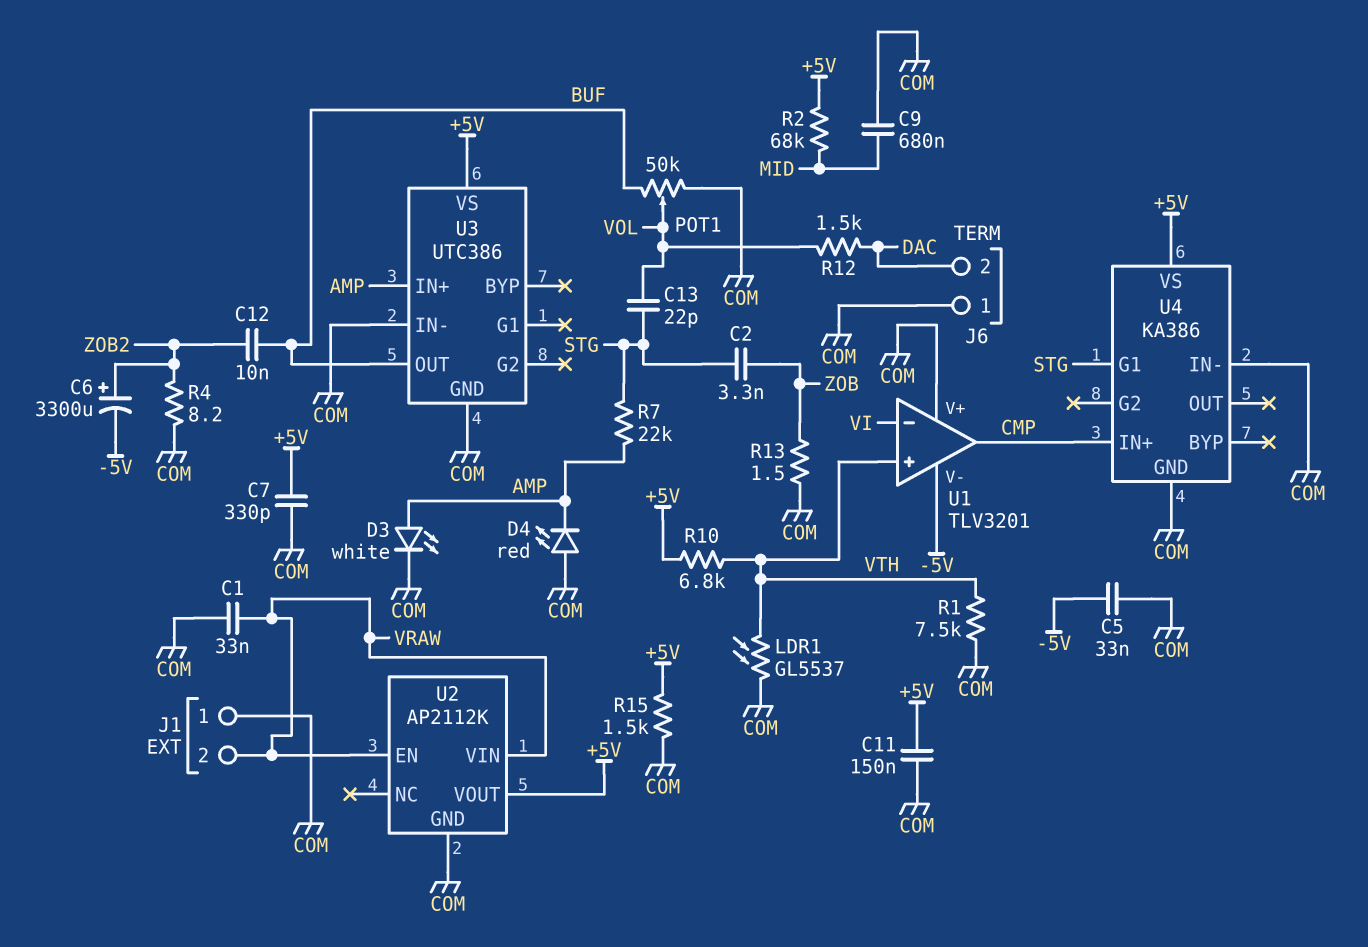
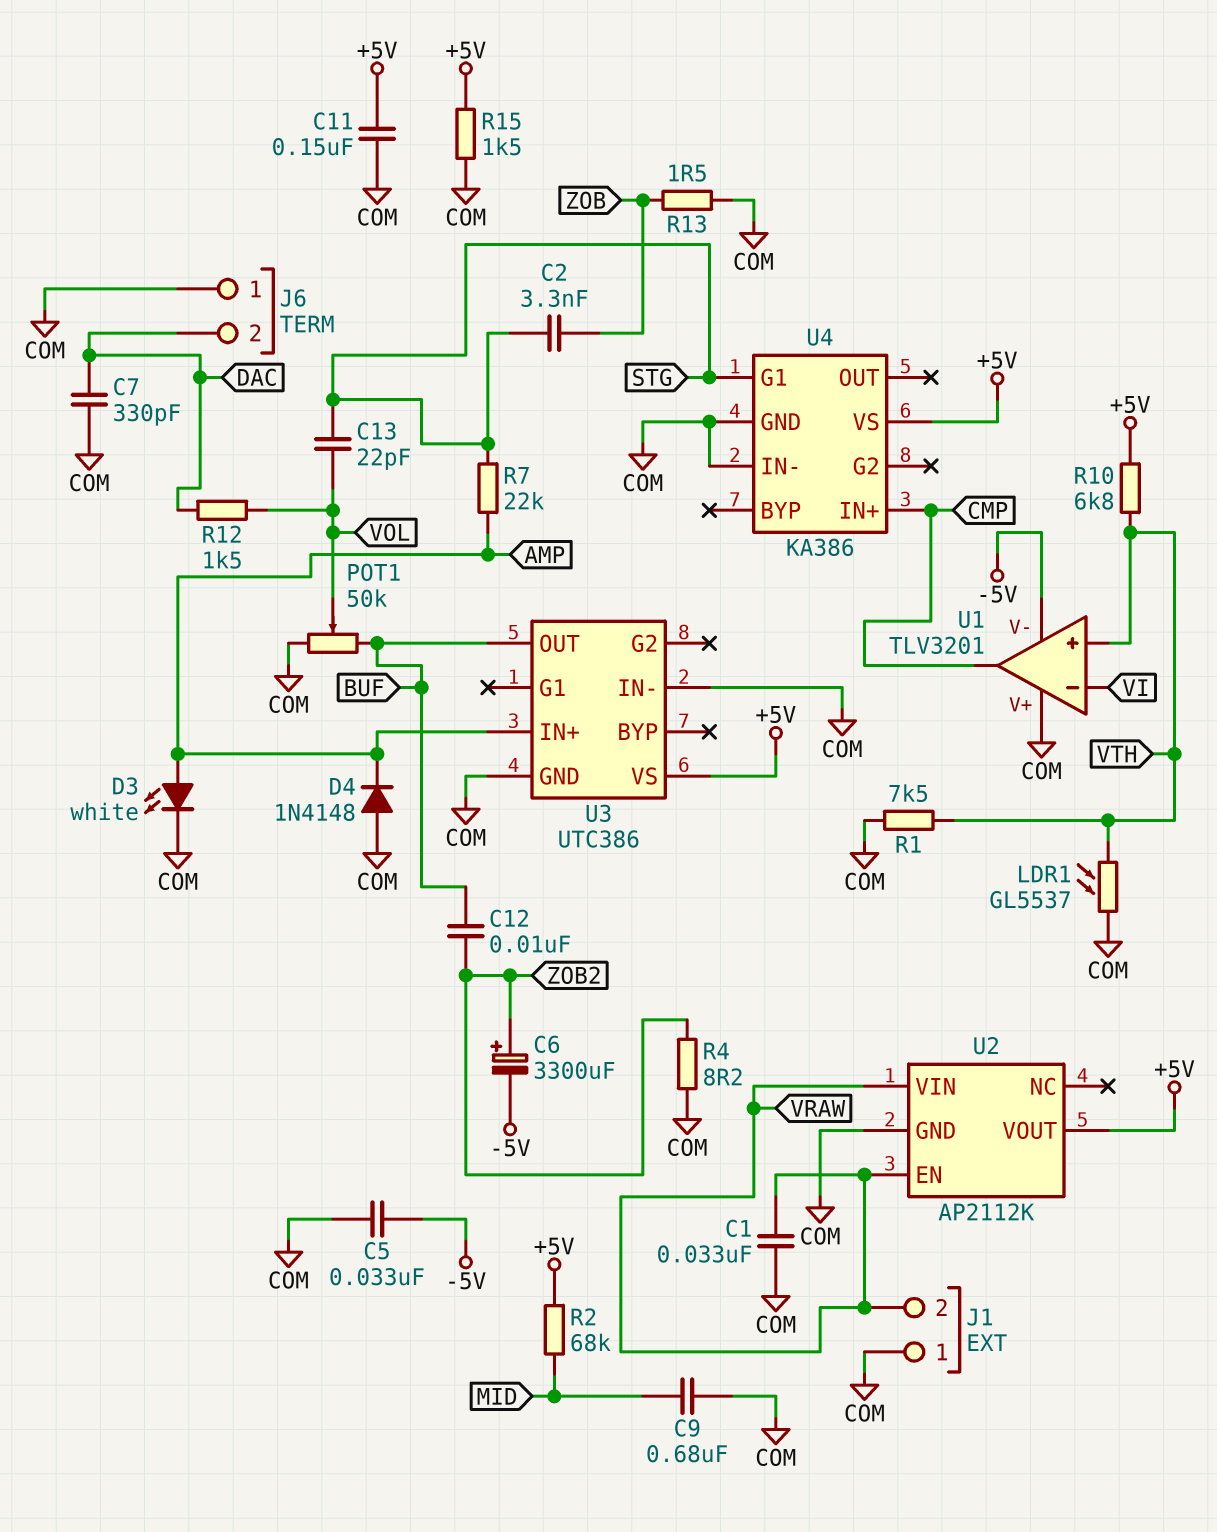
C7: 330pF (+5V, COM) -> 330pF (COM, DAC)
D4: LED red (A COM, K AMP) -> diode 1N4148 (A COM, K AMP)

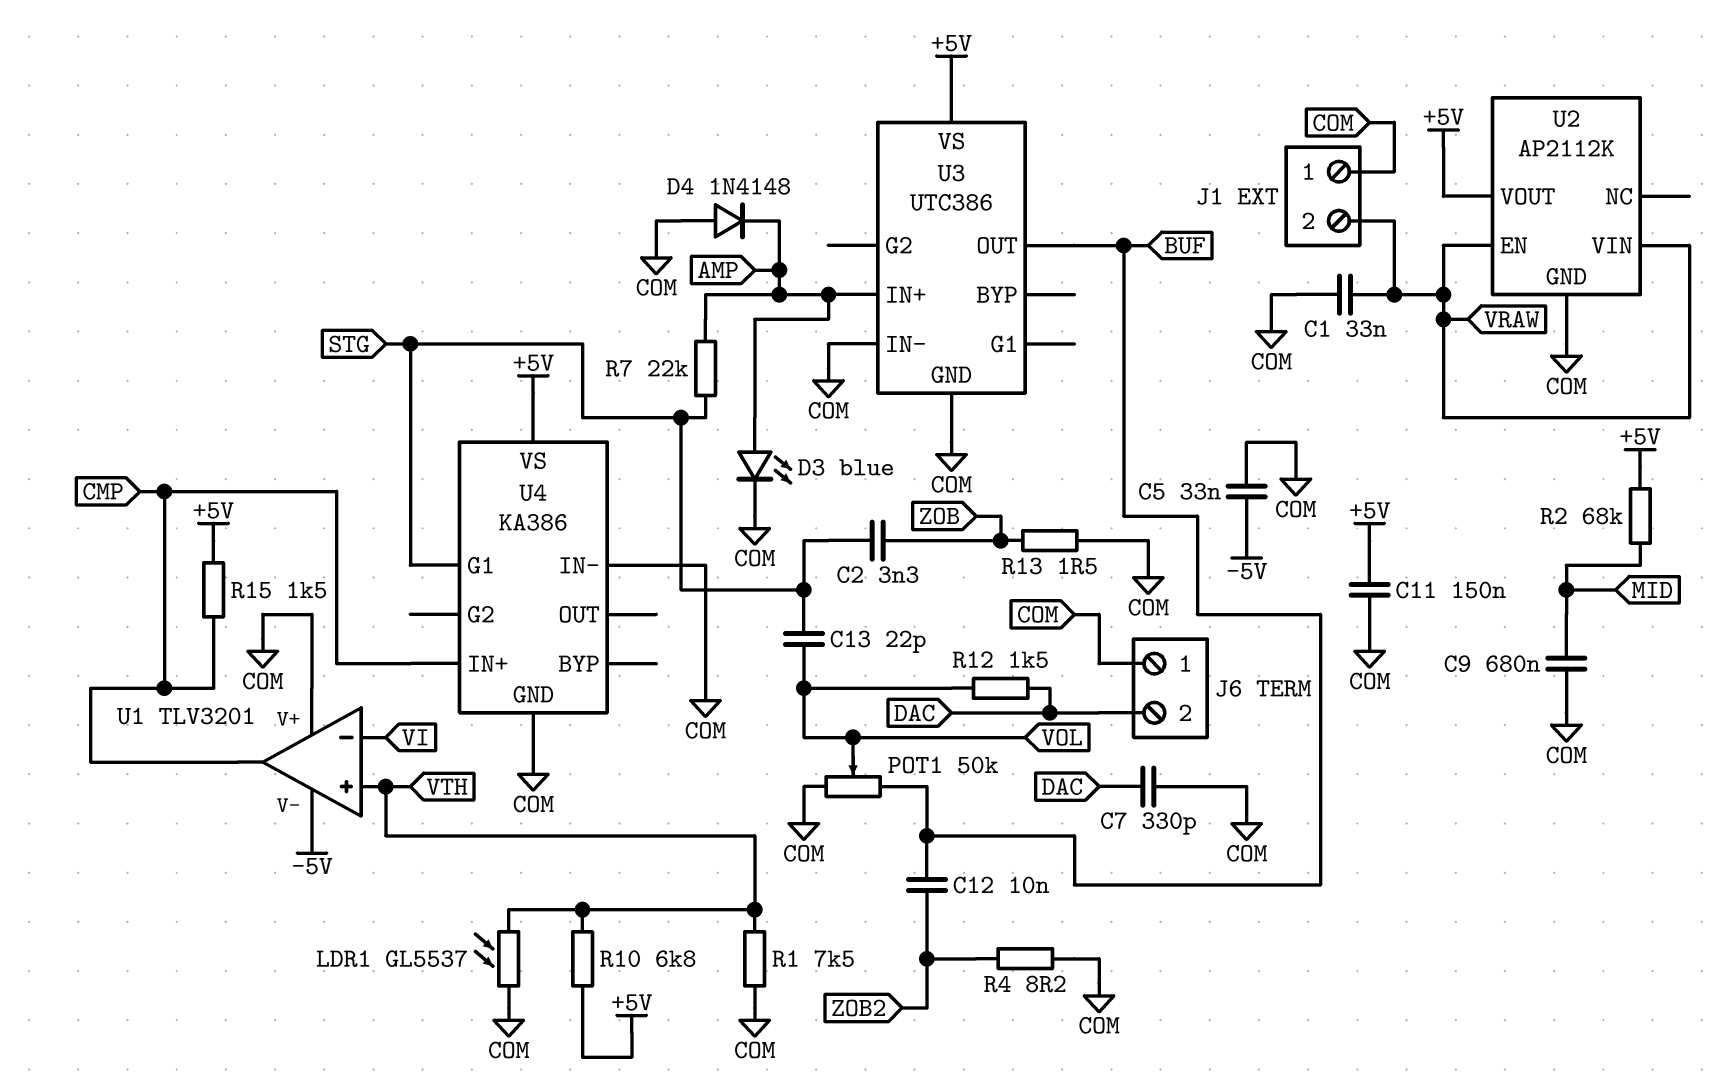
C6: 3300uF (plus ZOB2, minus -5V) -> none
D3: LED white (A AMP, K COM) -> LED blue (A AMP, K COM)
R15: 1.5k (+5V, COM) -> 1.5k (+5V, CMP)

